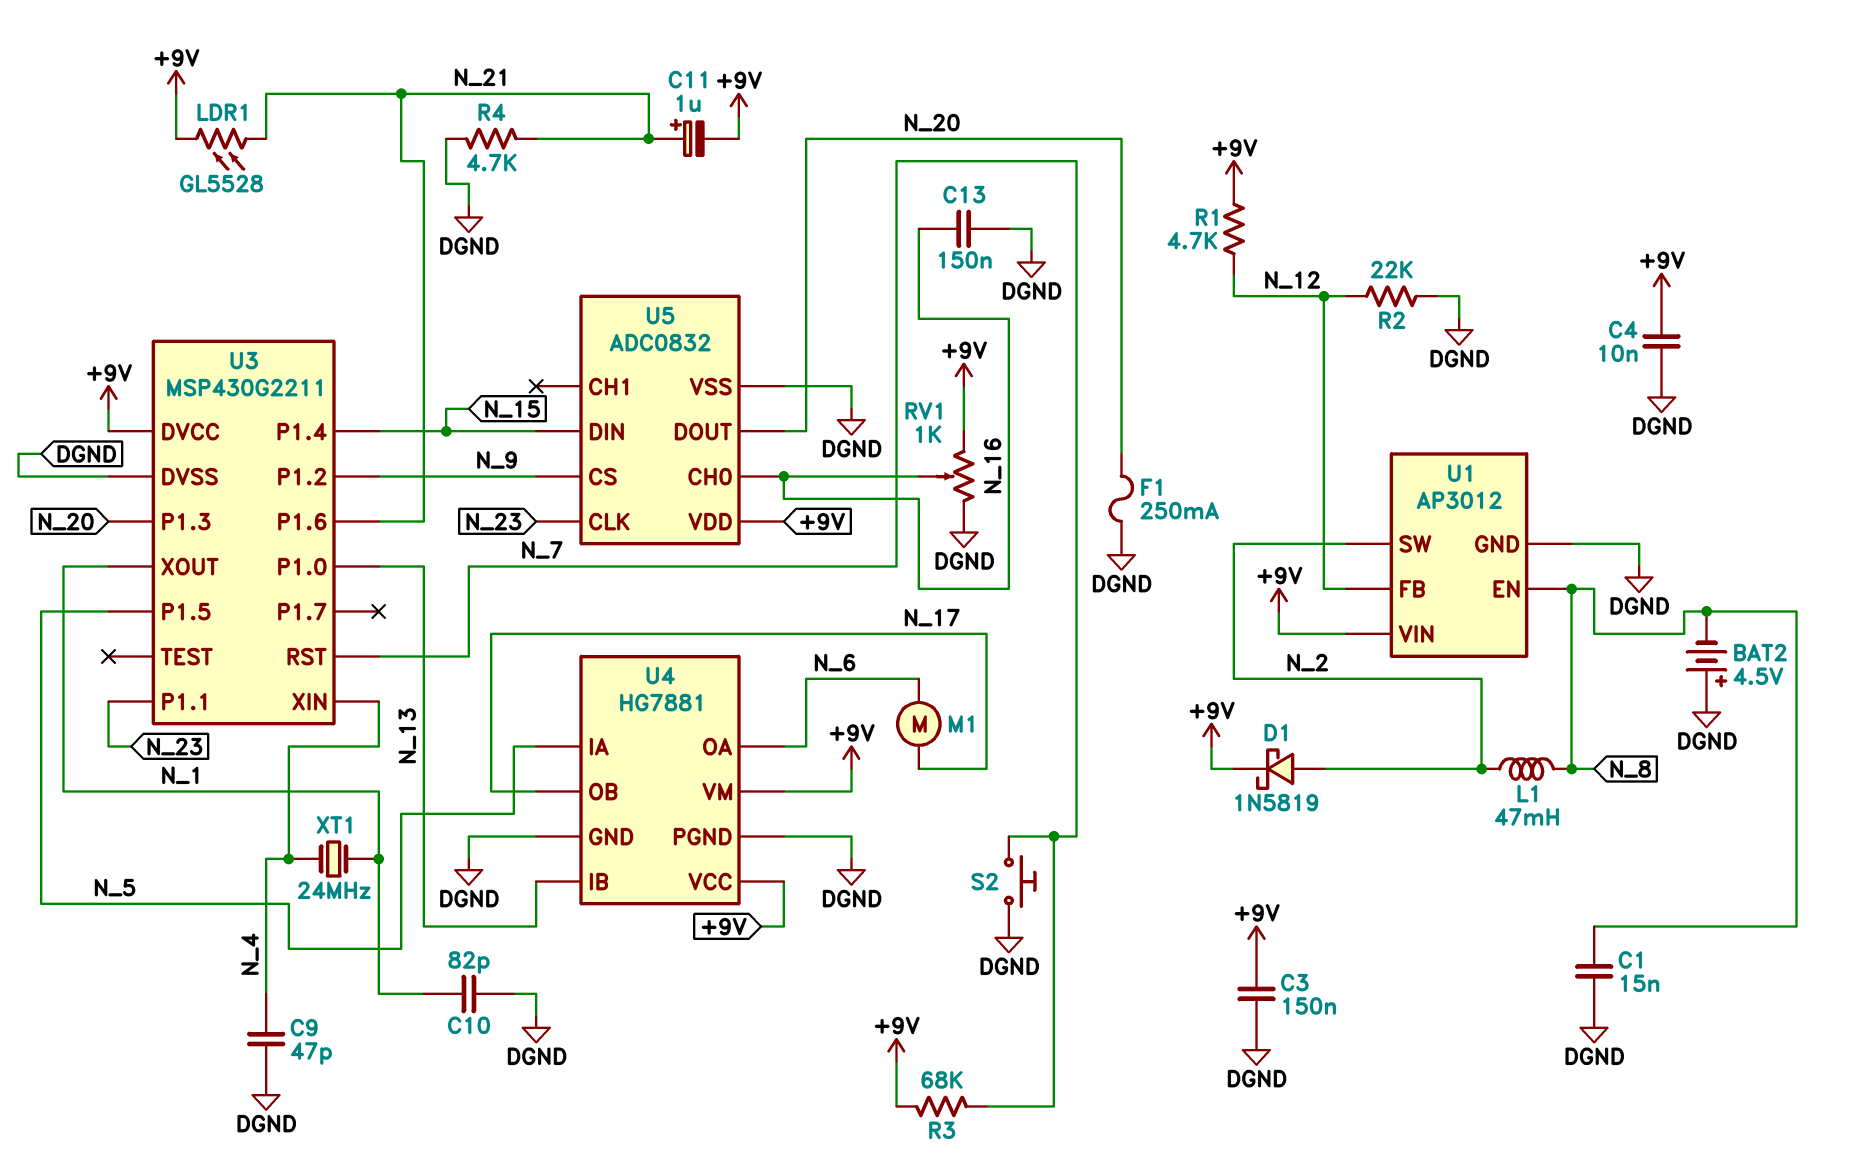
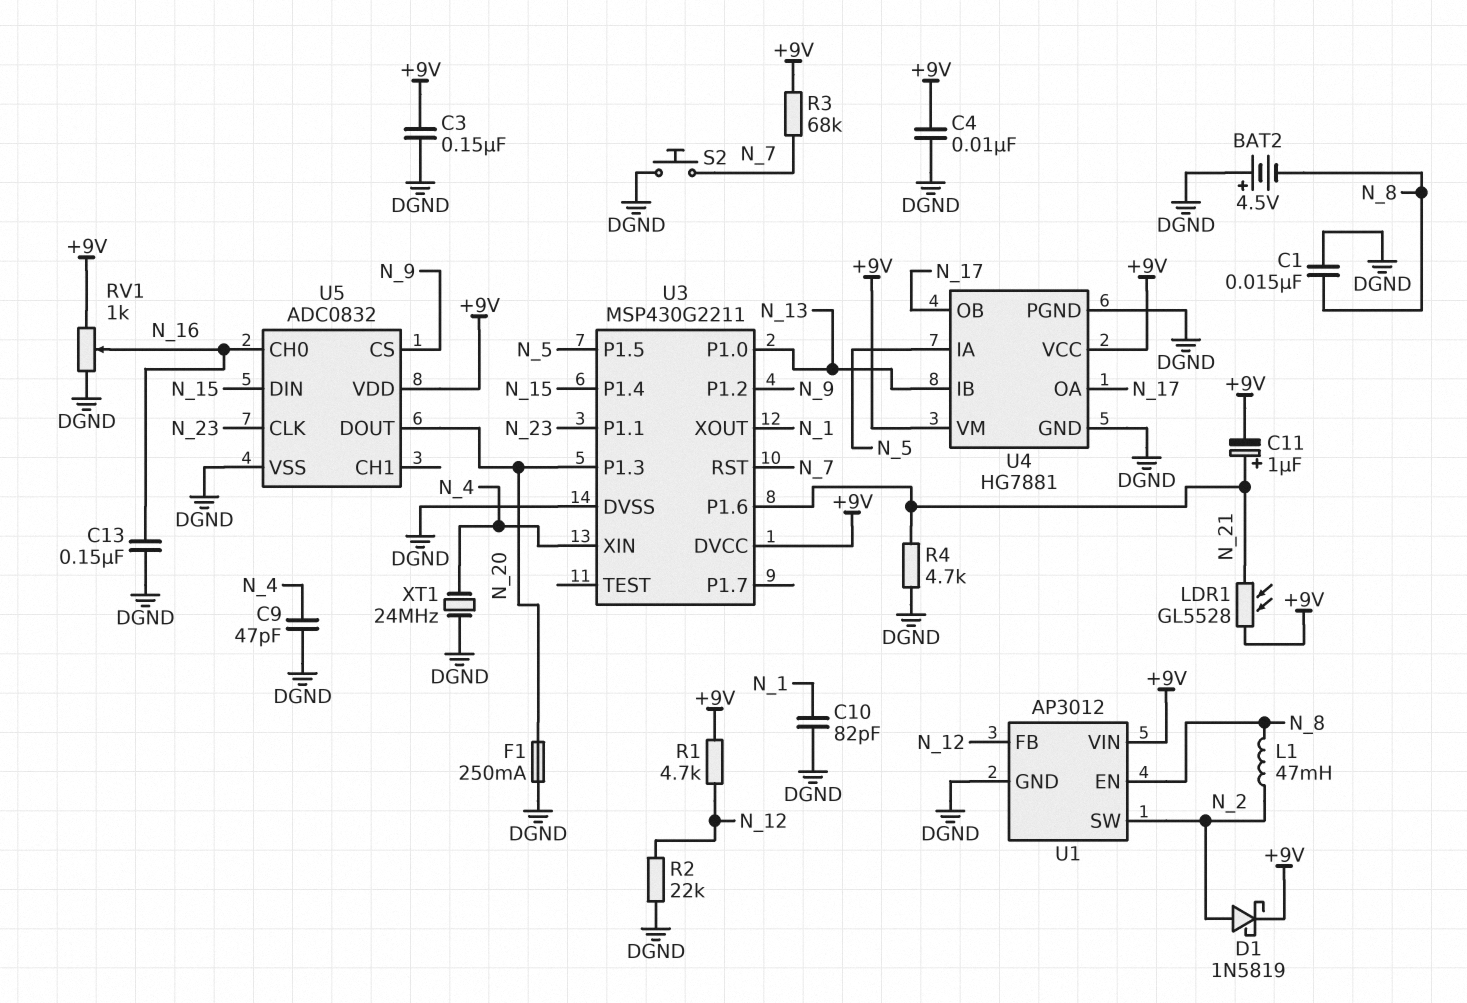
M1: motor (N_6, N_17) -> none
U4 pin OA: N_6 -> N_17
XT1: 24MHz (N_1, N_4) -> 24MHz (DGND, N_4)

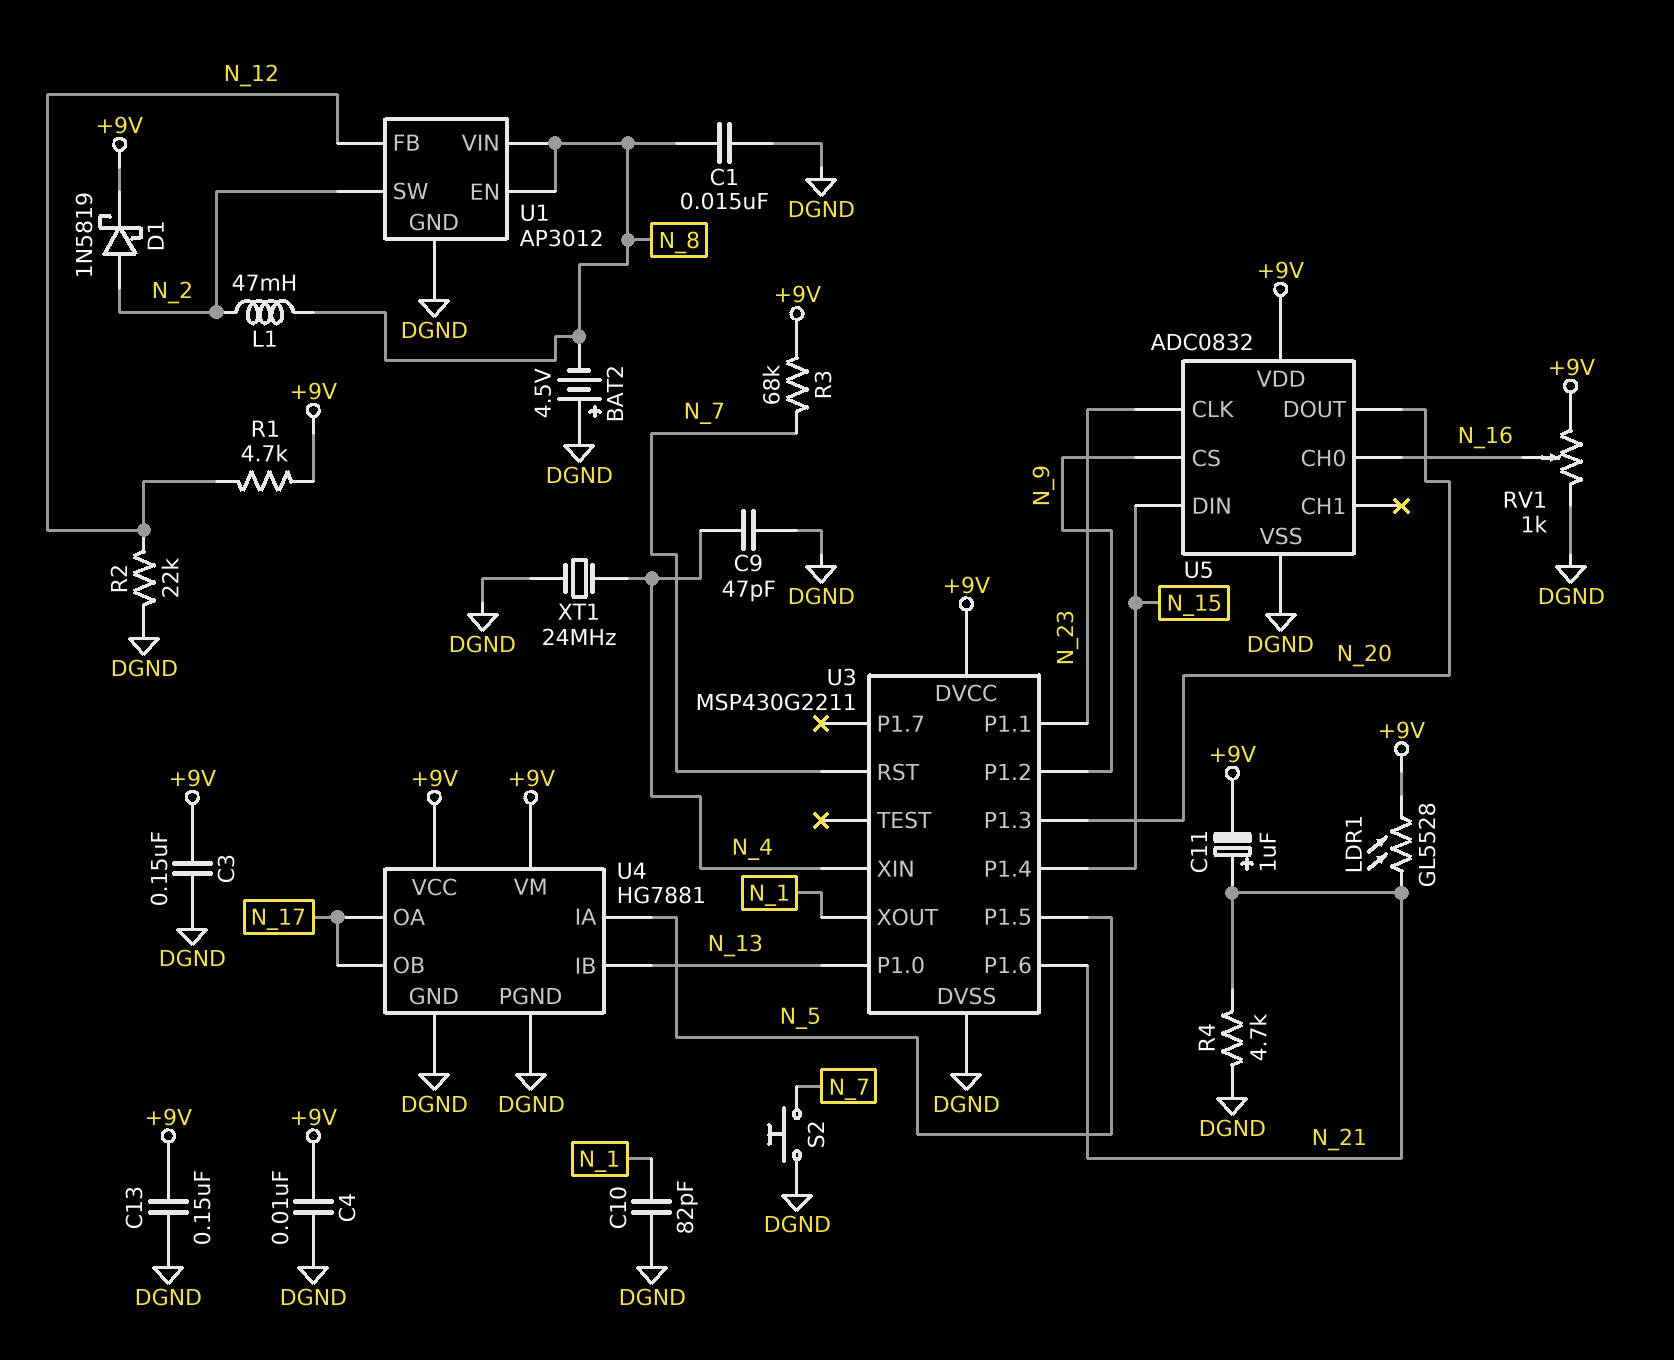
C13: 150nF (DGND, N_16) -> 150nF (+9V, DGND)
F1: 250mA (DGND, N_20) -> none
U1 pin VIN: +9V -> N_8

